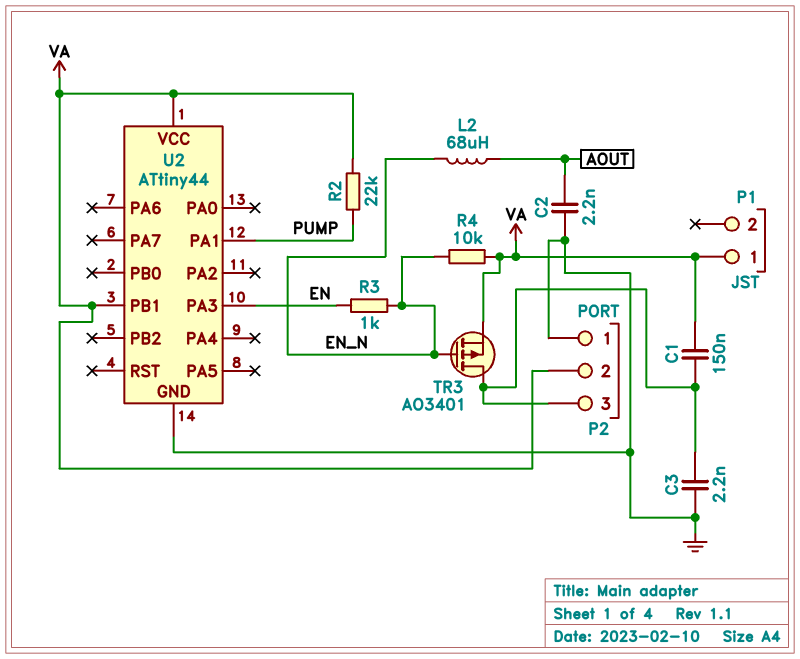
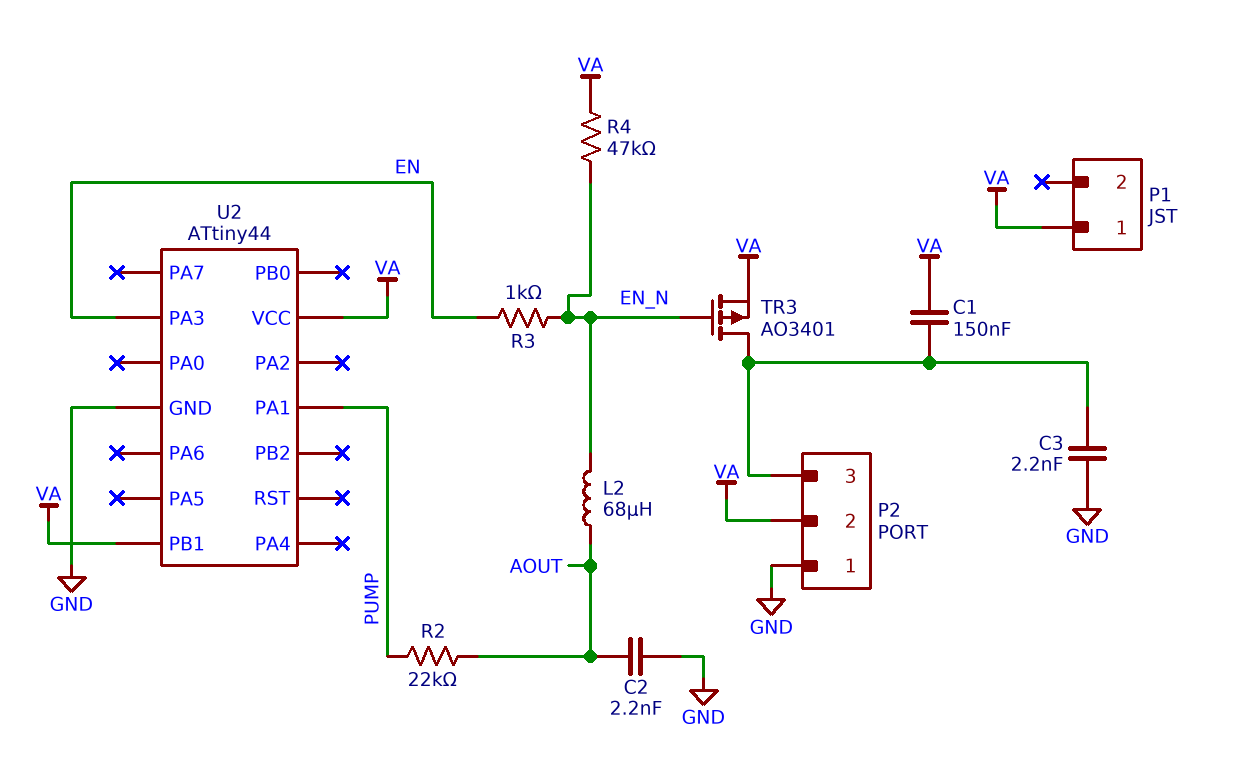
R2: 22k (PUMP, VA) -> 22k (AOUT, PUMP)
R4: 10k (EN_N, VA) -> 47k (EN_N, VA)

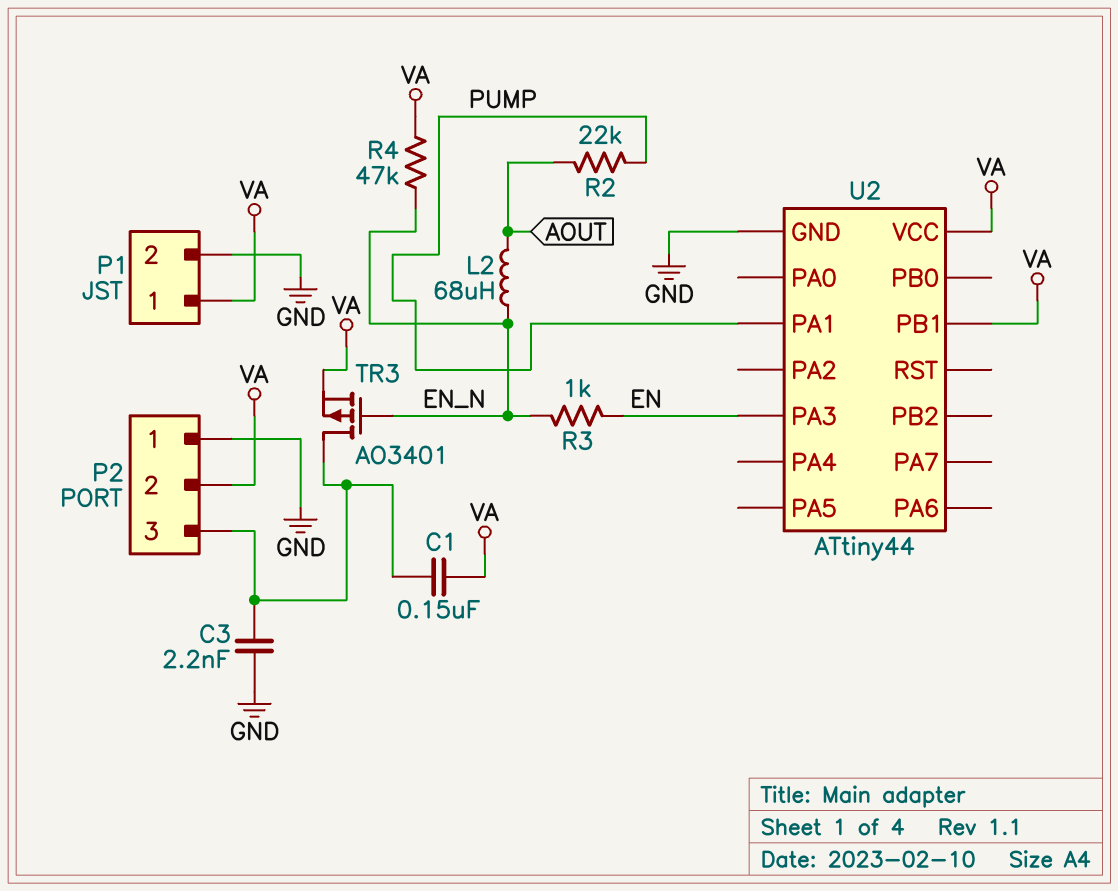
C2: 2.2nF (AOUT, GND) -> none
P1 pin 2: none -> GND

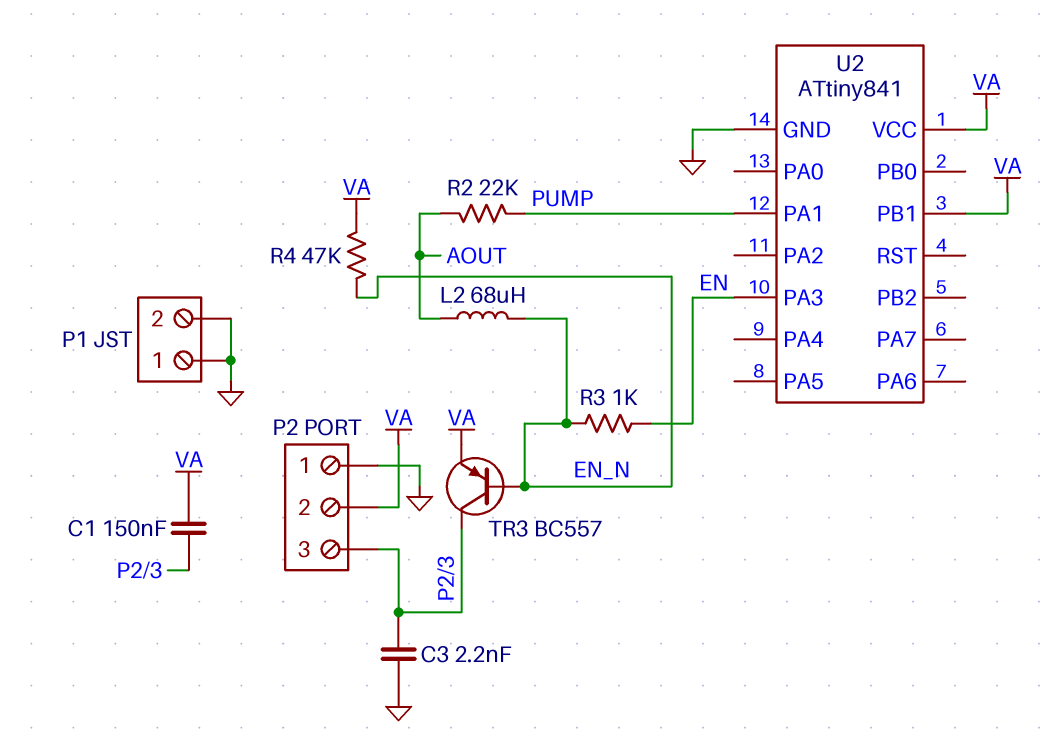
P1 pin 1: VA -> GND
TR3: PMOS AO3401 (G EN_N, D P2/3, S VA) -> PNP BC557 (B EN_N, C P2/3, E VA)
U2: ATtiny44 -> ATtiny841

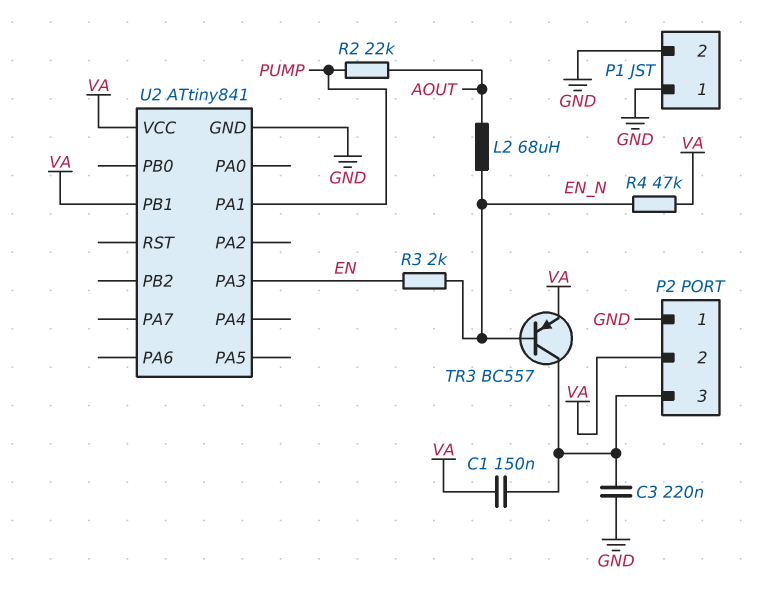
C3: 2.2nF (GND, P2/3) -> 220nF (GND, P2/3)
R3: 1k (EN, EN_N) -> 2k (EN, EN_N)

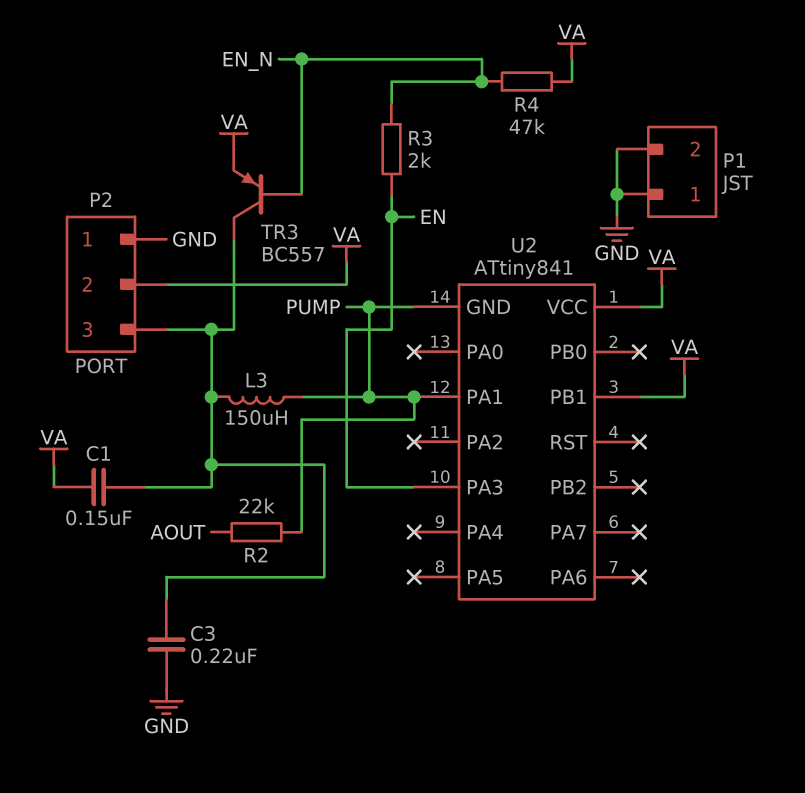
L2: 68uH (AOUT, EN_N) -> none
L3: none -> 150uH (P2/3, PUMP)
U2 pin GND: GND -> PUMP

